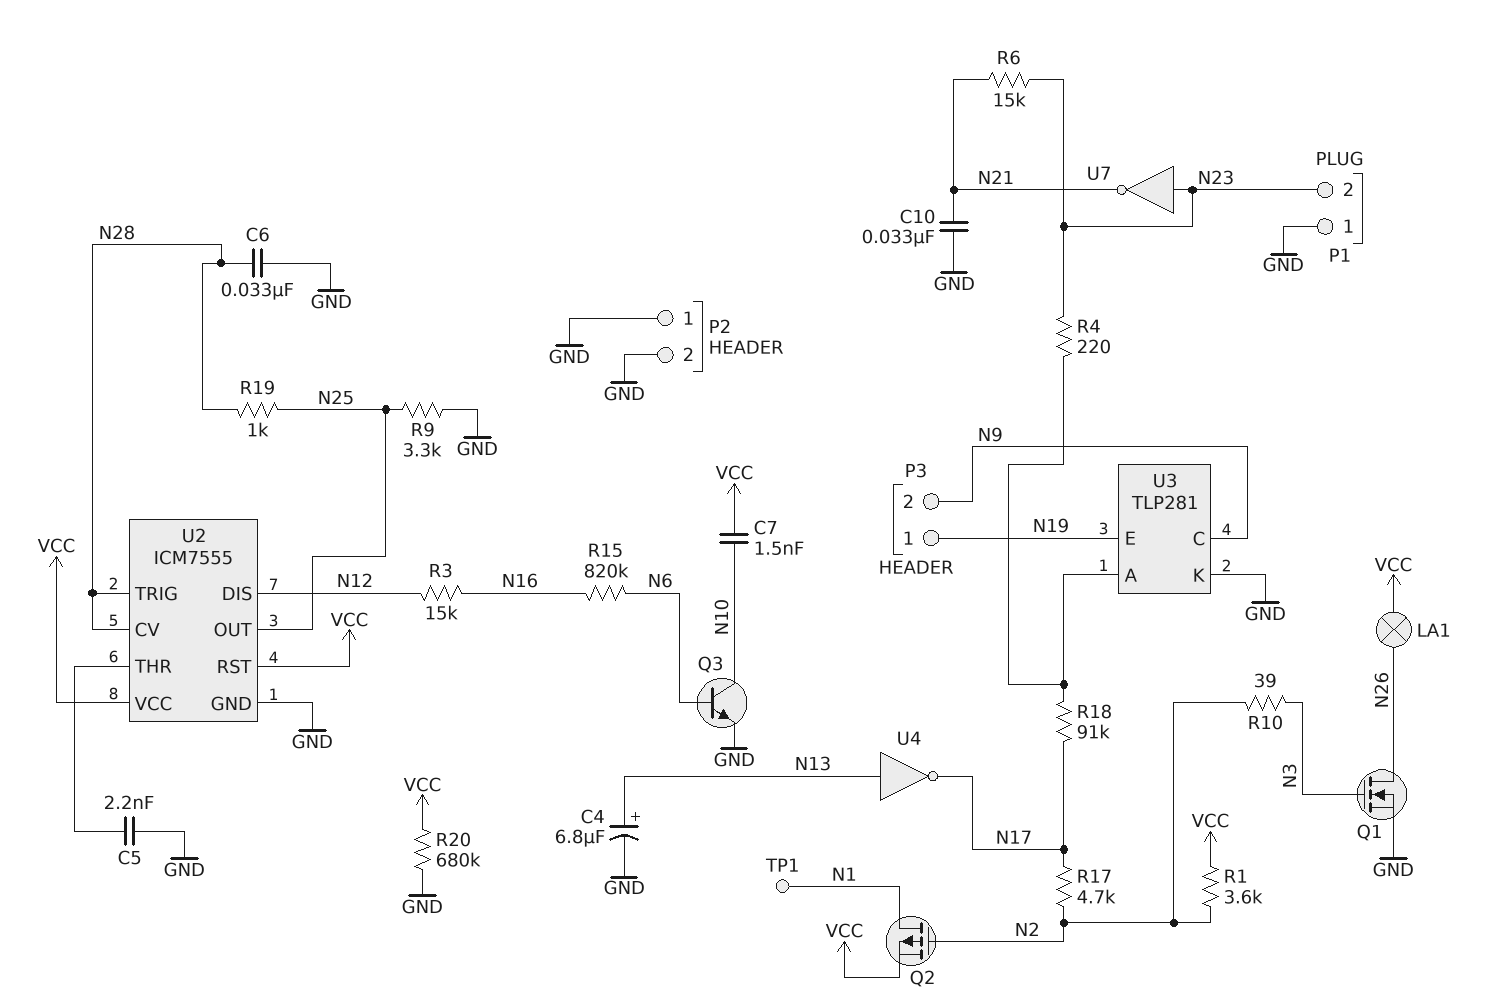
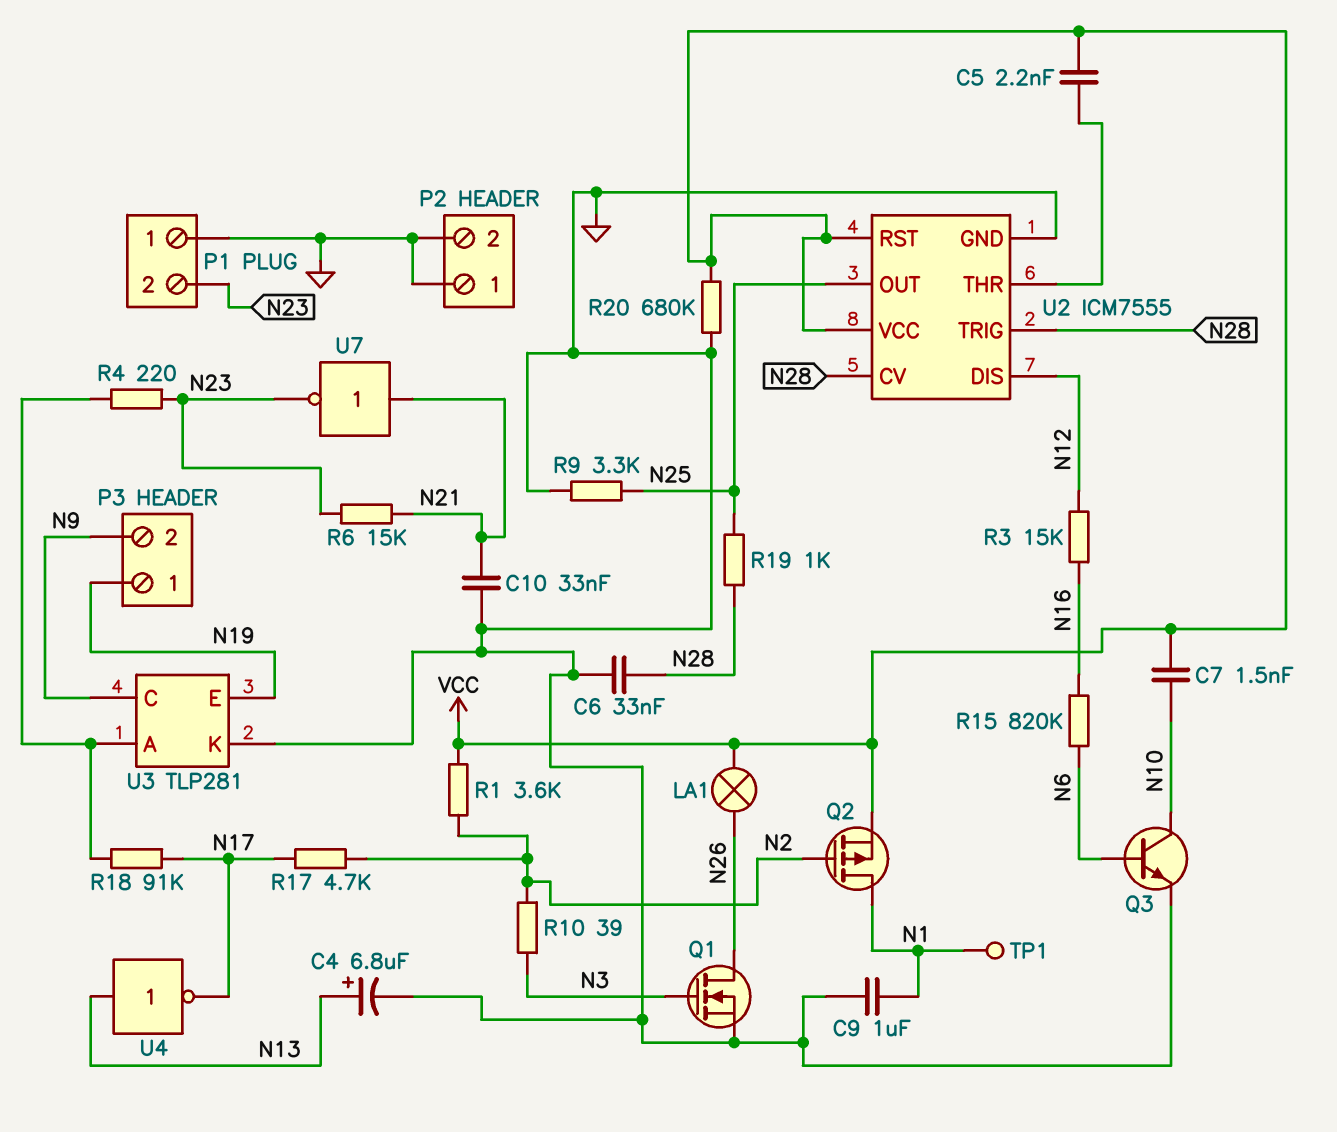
C5: 2.2nF (GND, U2/THR) -> 2.2nF (U2/THR, VCC)
C9: none -> 1uF (GND, N1)
U7: NOT (in N23, out N21) -> NOT (in N21, out N23)

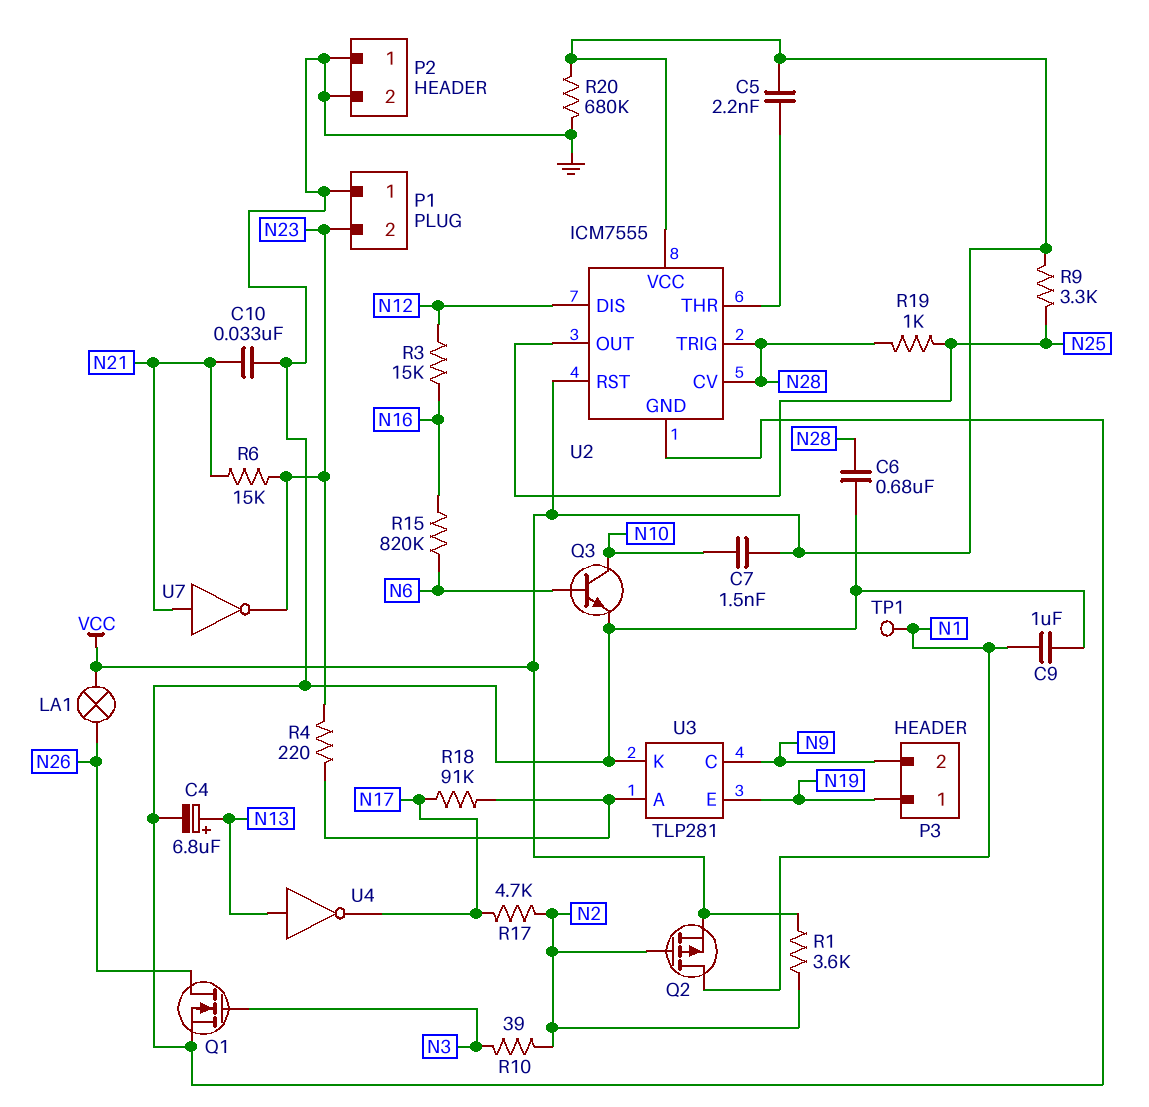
C6: 33nF (GND, N28) -> 680nF (GND, N28)
R9: 3.3k (GND, N25) -> 3.3k (N25, VCC)

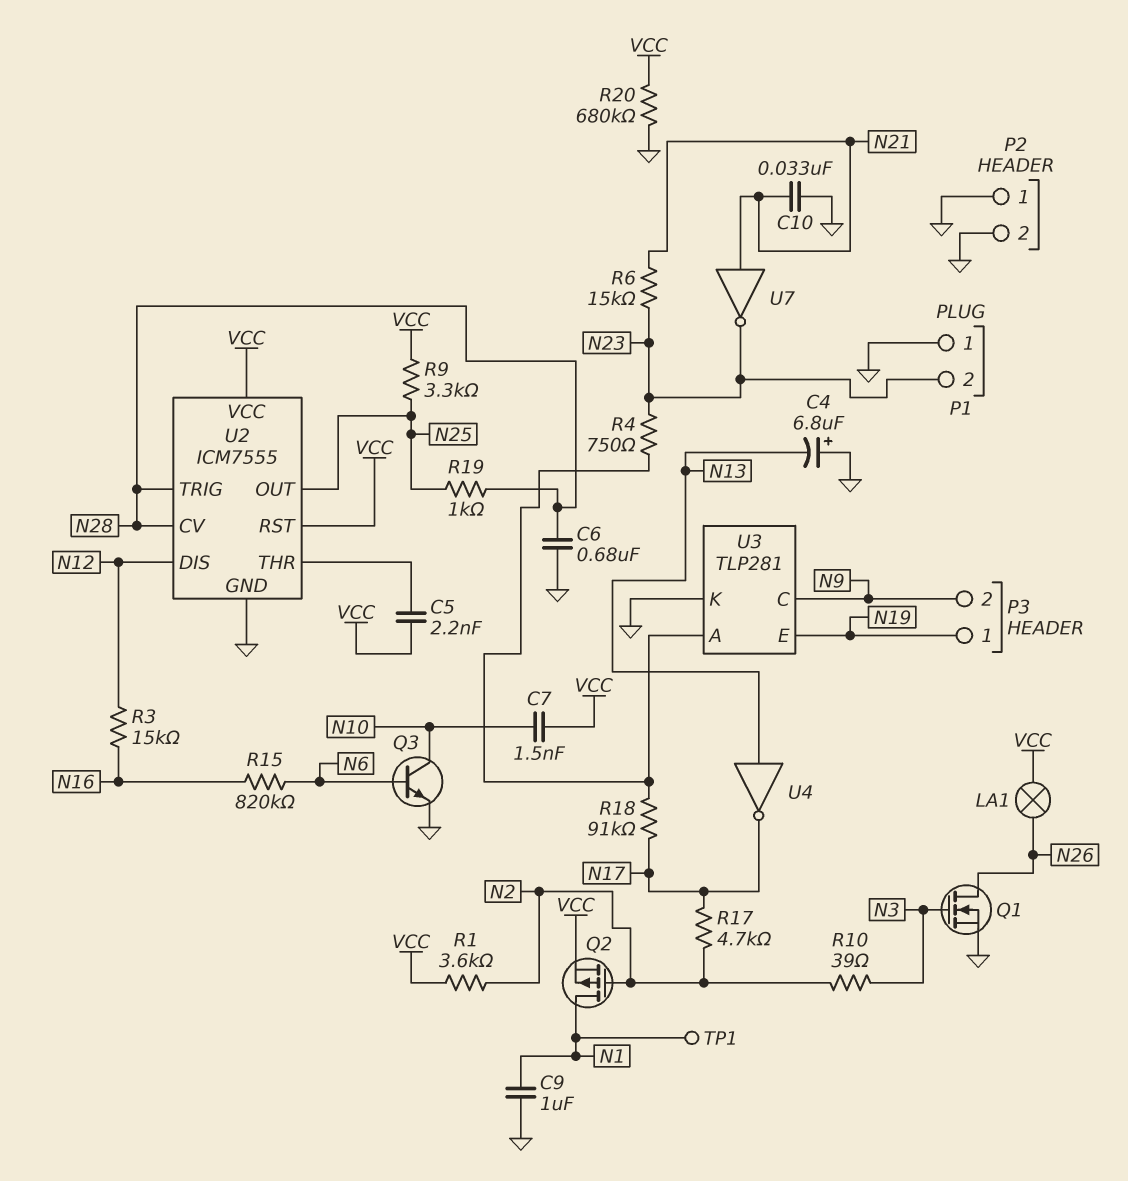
C4: 6.8uF (plus N13, minus GND) -> 6.8uF (plus GND, minus N13)
R4: 220 (N23, U3/A) -> 750 (N23, U3/A)

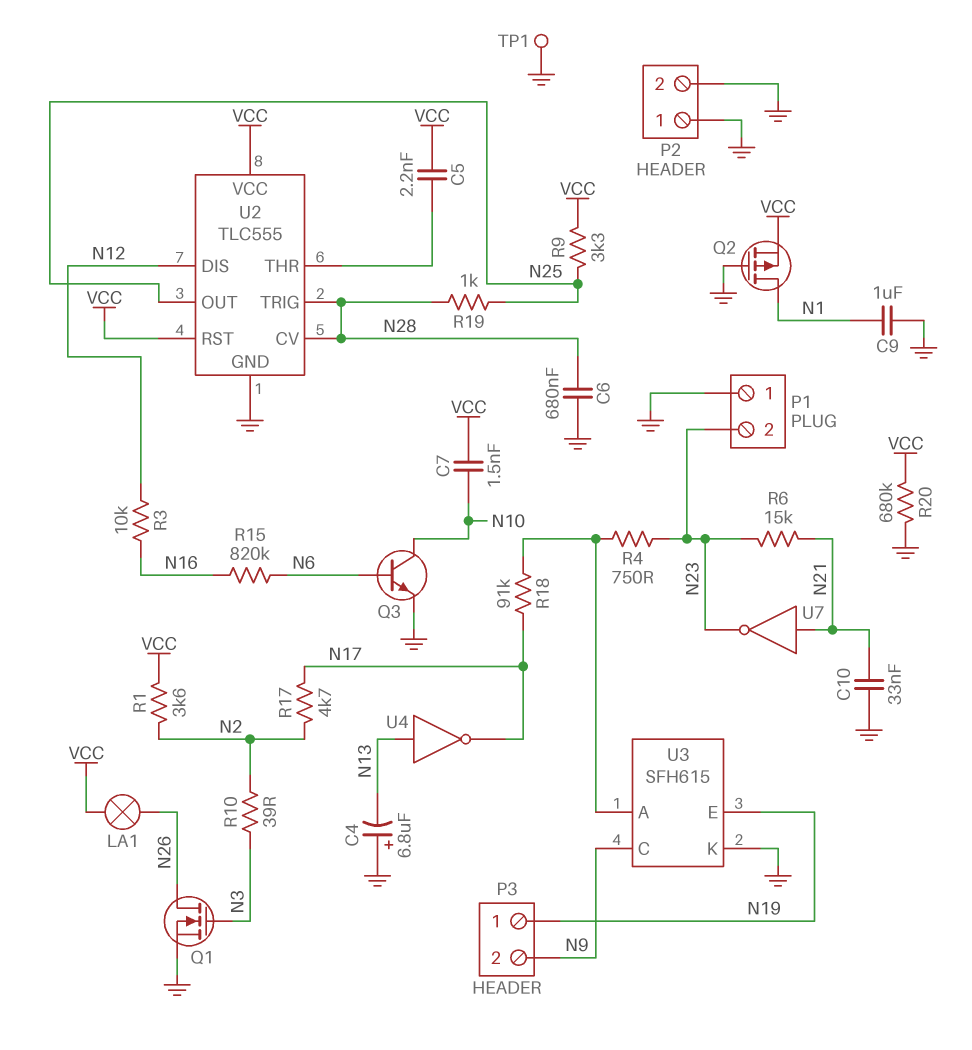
Q2: PMOS (G N2, D N1, S VCC) -> PMOS (G GND, D N1, S VCC)
R3: 15k (N12, N16) -> 10k (N12, N16)
TP1: test point (N1) -> test point (GND)
U2: ICM7555 -> TLC555
U3: TLP281 -> SFH615

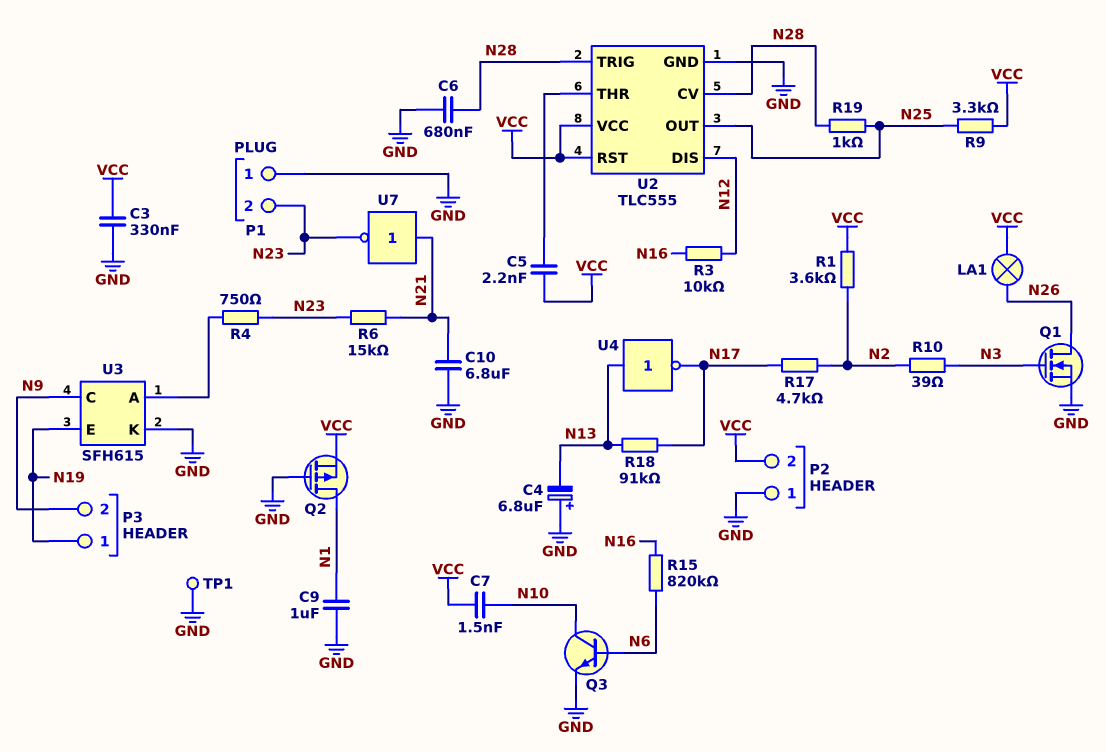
C3: none -> 330nF (GND, VCC)
C10: 33nF (GND, N21) -> 6.8uF (GND, N21)
P2 pin 2: GND -> VCC
R18: 91k (N17, U3/A) -> 91k (N13, N17)
R20: 680k (GND, VCC) -> none

